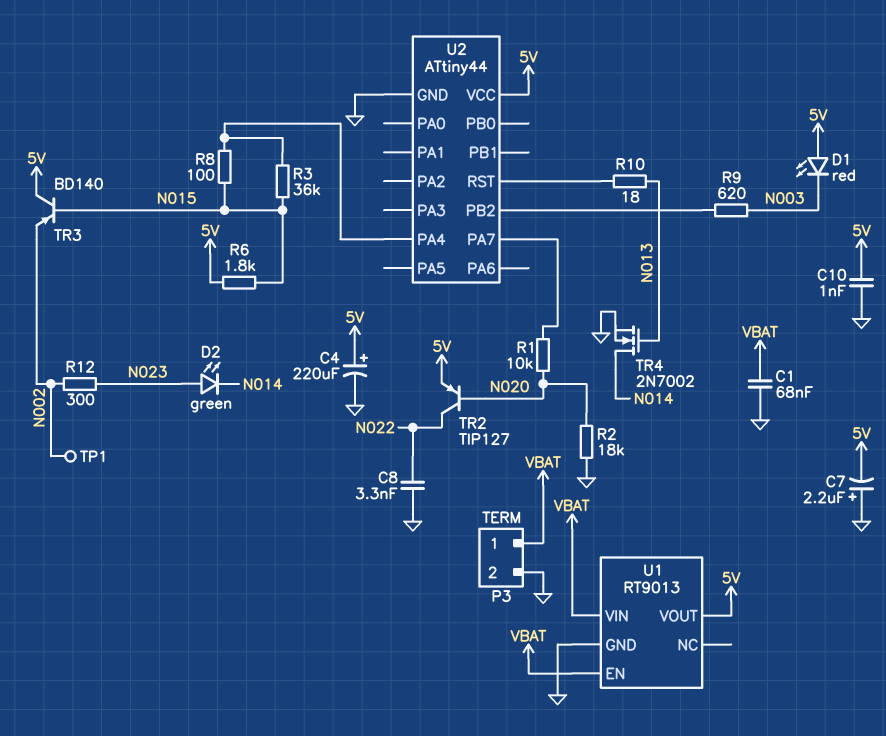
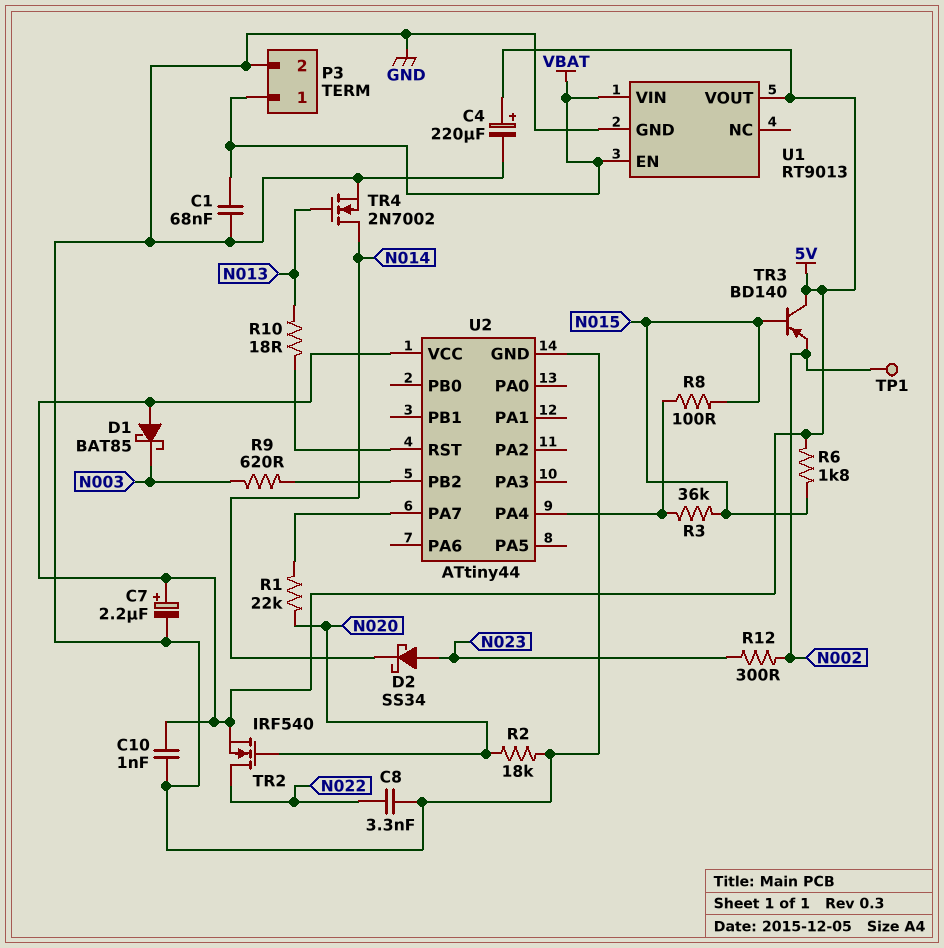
C7: 2.2uF (plus GND, minus 5V) -> 2.2uF (plus 5V, minus GND)
D1: LED red (A 5V, K N003) -> schottky BAT85 (A 5V, K N003)
D2: LED green (A N023, K N014) -> schottky SS34 (A N023, K N014)
R1: 10k (N020, U2/PA7) -> 22k (N020, U2/PA7)
TR2: PNP TIP127 (B N020, C N022, E 5V) -> NMOS IRF540 (G N020, D N022, S 5V)

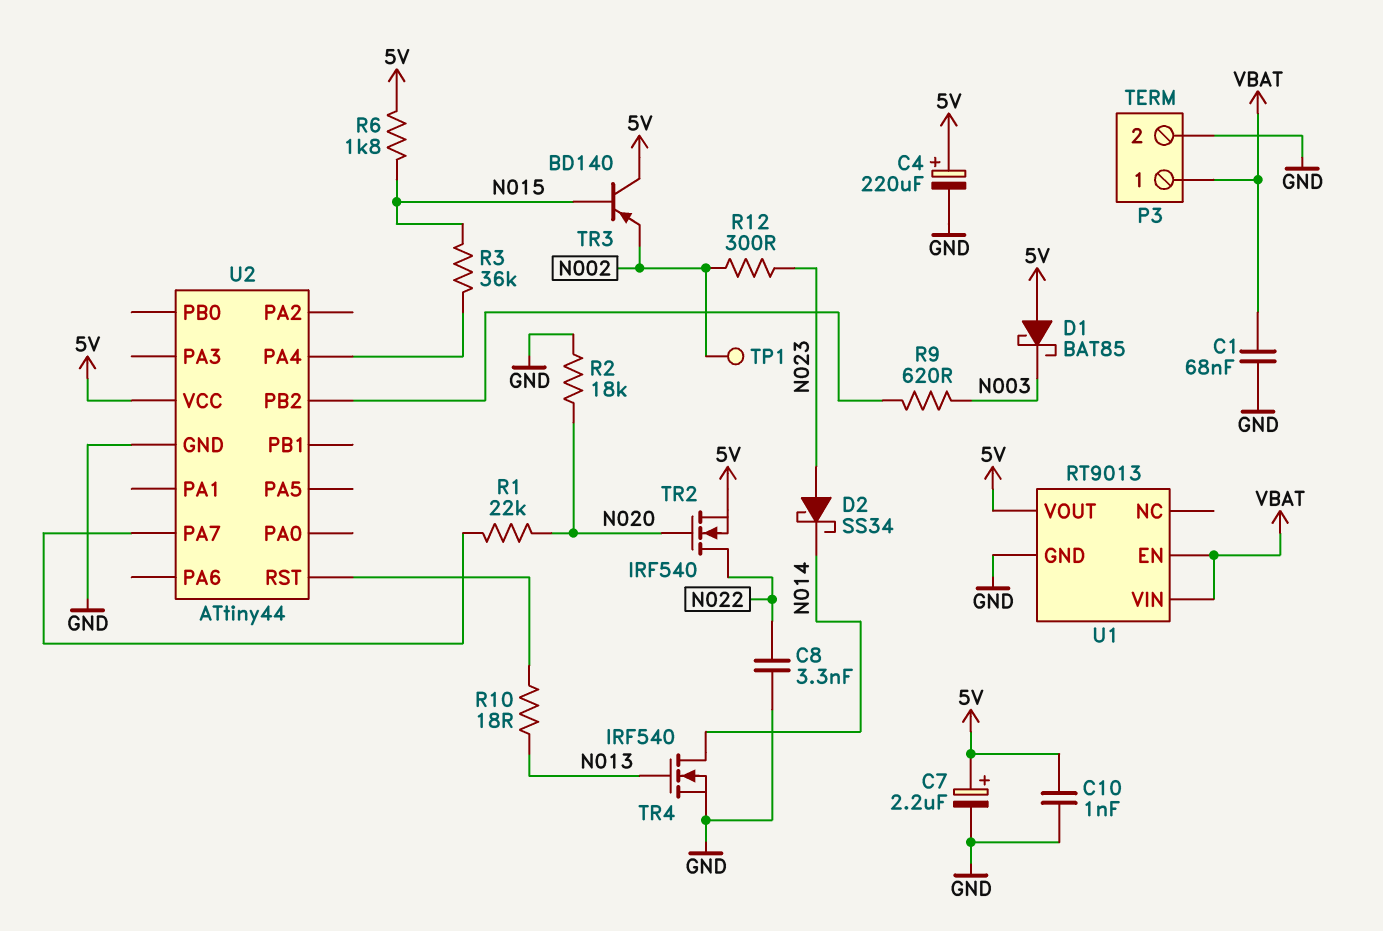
R8: 100 (N015, U2/PA4) -> none
TR4: NMOS 2N7002 (G N013, D N014, S GND) -> NMOS IRF540 (G N013, D N014, S GND)

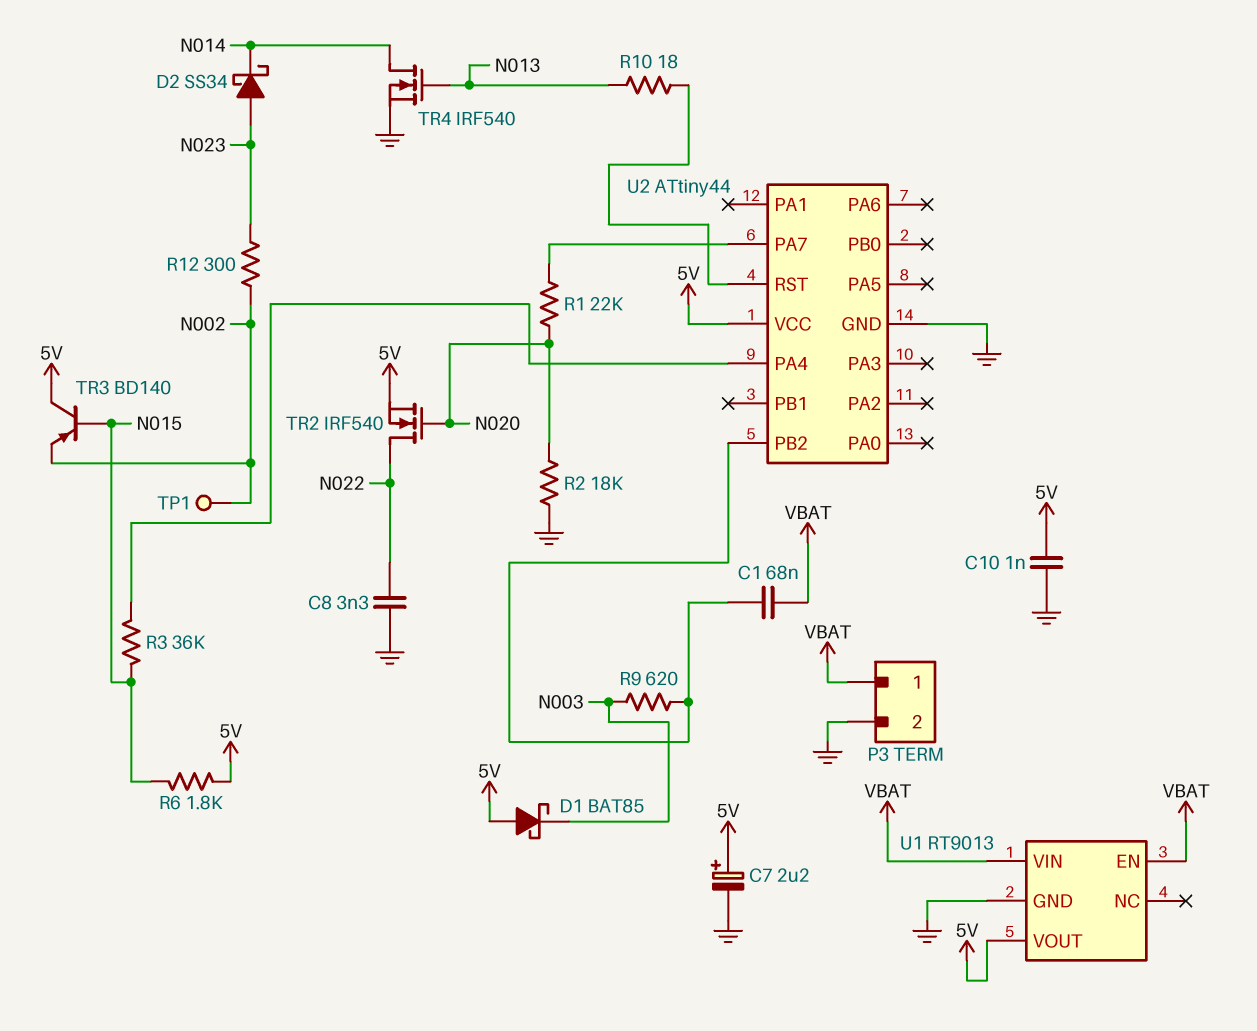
C1: 68nF (GND, VBAT) -> 68nF (U2/PB2, VBAT)
C4: 220uF (plus 5V, minus GND) -> none

